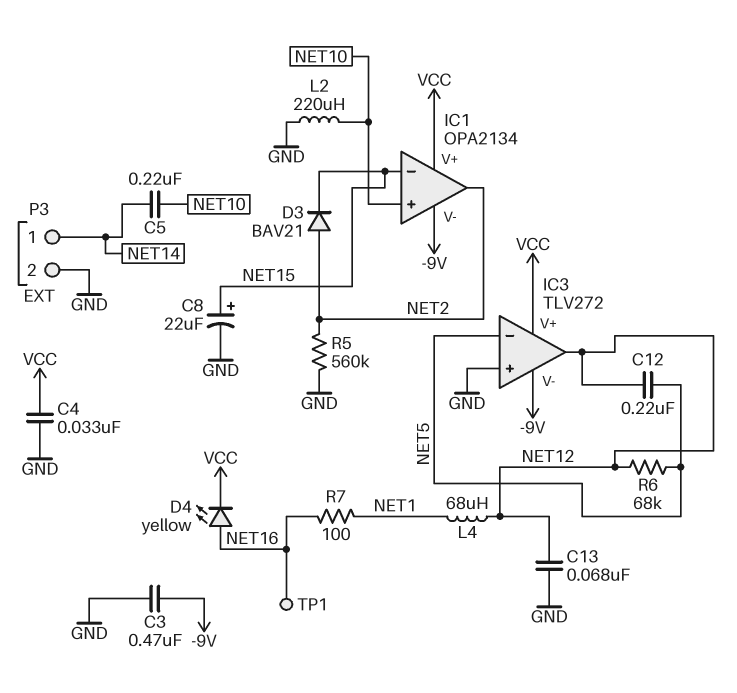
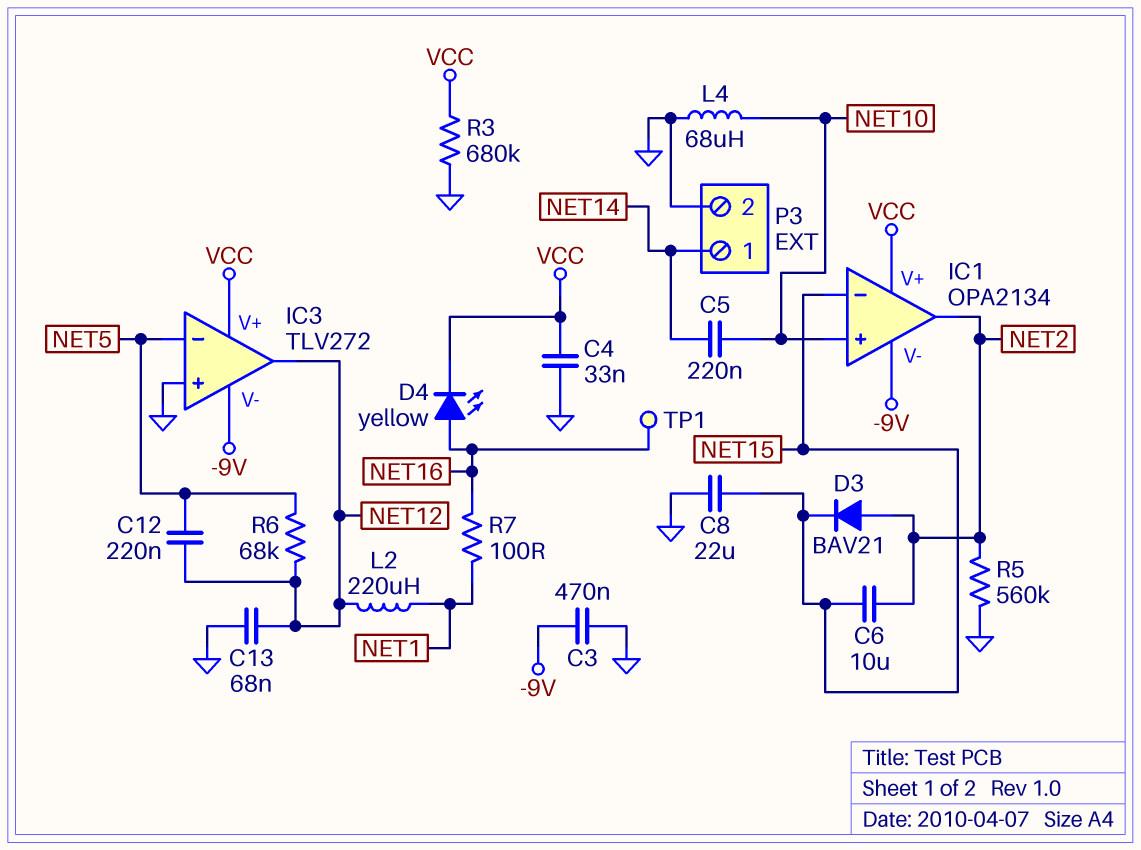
C6: none -> 10uF (NET2, NET15)
C8: 22uF (plus NET15, minus GND) -> 22uF (GND, NET15)
L2: 220uH (GND, NET10) -> 220uH (NET1, NET12)
L4: 68uH (NET1, NET12) -> 68uH (GND, NET10)
R3: none -> 680k (GND, VCC)

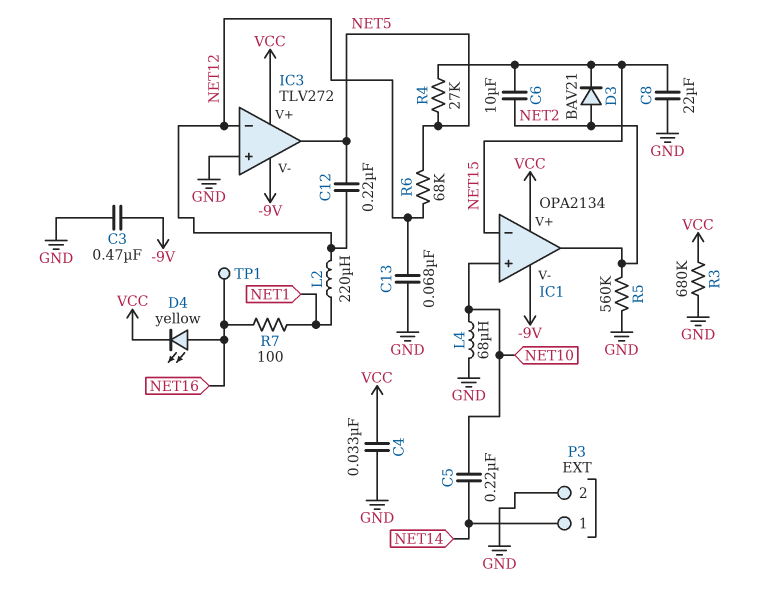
IC3 pin in-: NET5 -> NET12
IC3 pin out: NET12 -> NET5
R4: none -> 27k (NET5, NET15)

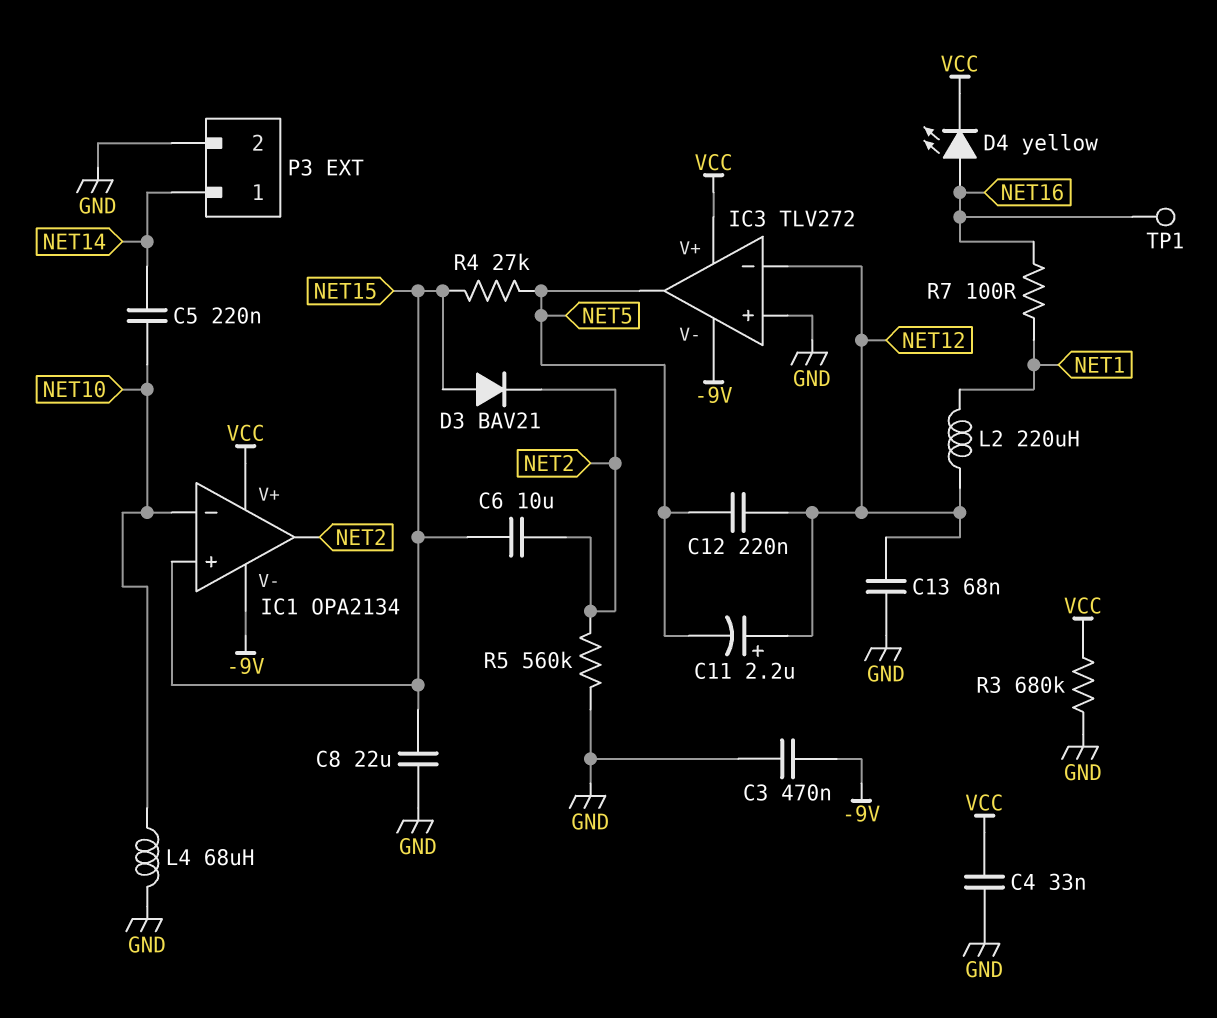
C11: none -> 2.2uF (plus NET12, minus NET5)
D3: diode BAV21 (A NET2, K NET15) -> diode BAV21 (A NET15, K NET2)
IC1 pin in+: NET10 -> NET15
IC1 pin in-: NET15 -> NET10
R6: 68k (NET5, NET12) -> none

